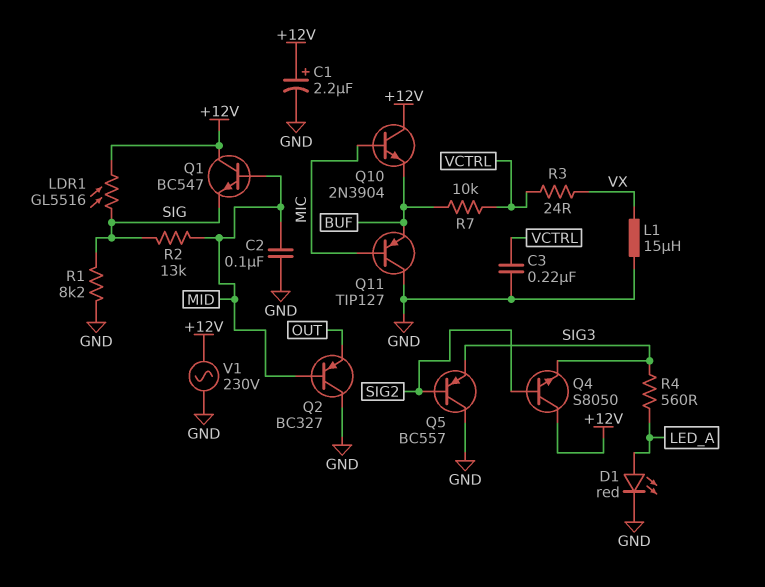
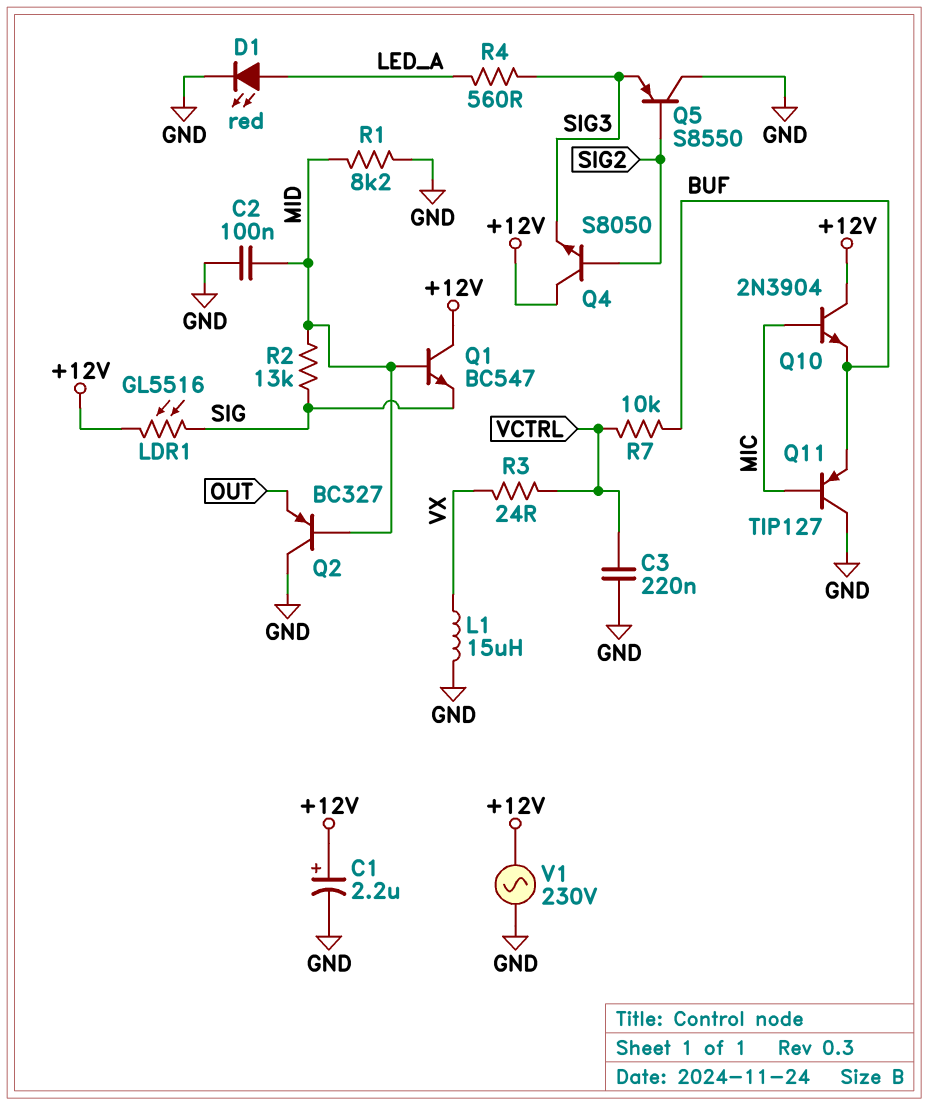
Q5: PNP BC557 (B SIG2, C GND, E SIG3) -> PNP S8550 (B SIG2, C GND, E SIG3)
R1: 8.2k (GND, SIG) -> 8.2k (GND, MID)

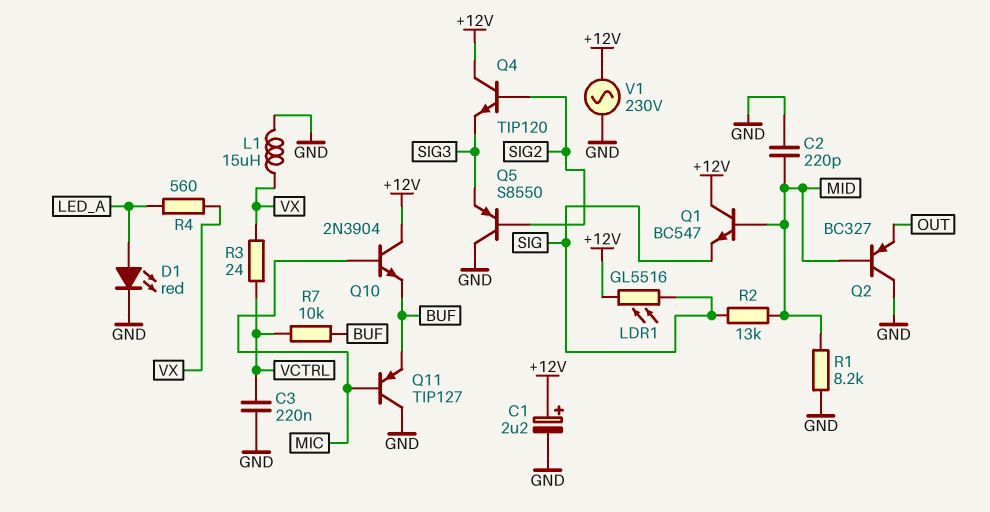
C2: 100nF (GND, MID) -> 220pF (GND, MID)
Q4: NPN S8050 (B SIG2, C +12V, E SIG3) -> NPN TIP120 (B SIG2, C +12V, E SIG3)
R4: 560 (LED_A, SIG3) -> 560 (LED_A, VX)

